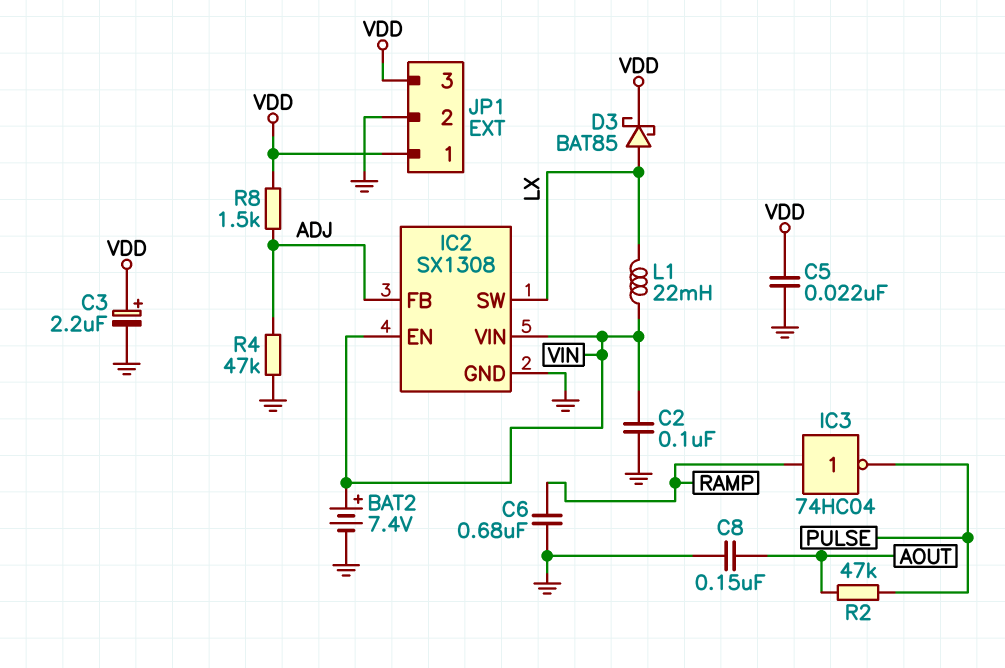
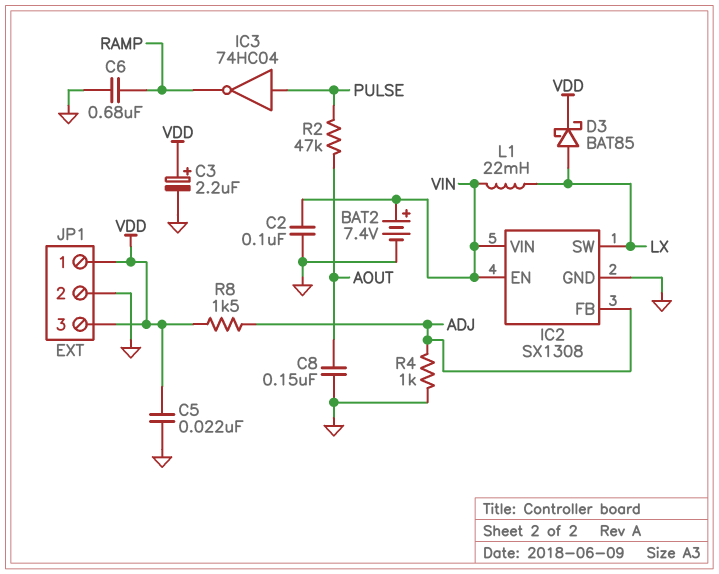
IC3: NOT 74HC04 (in RAMP, out PULSE) -> NOT 74HC04 (in PULSE, out RAMP)
R4: 47k (ADJ, GND) -> 1k (ADJ, GND)

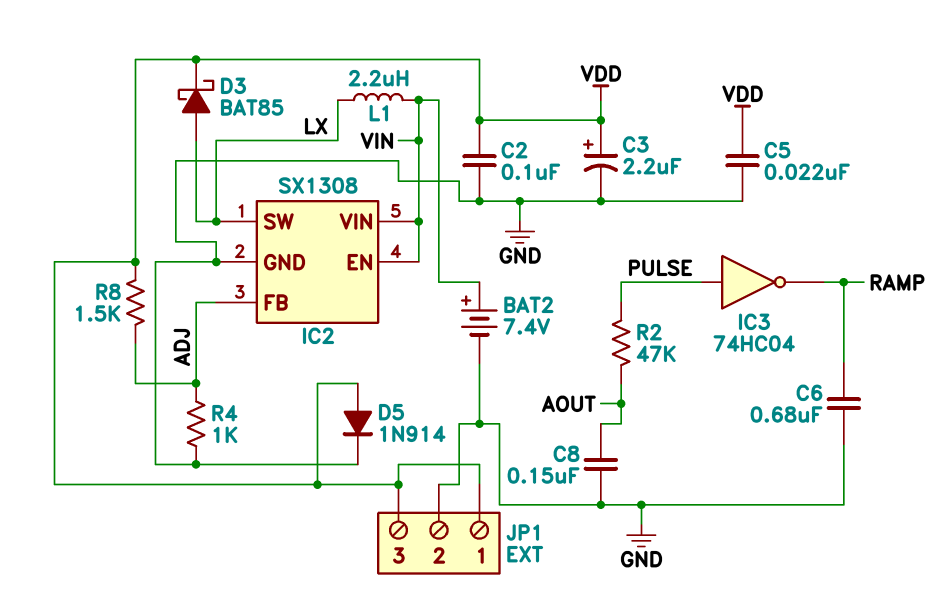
C2: 100nF (GND, VIN) -> 100nF (GND, VDD)
D5: none -> diode 1N914 (A VDD, K GND)
L1: 22mH (LX, VIN) -> 2.2uH (LX, VIN)

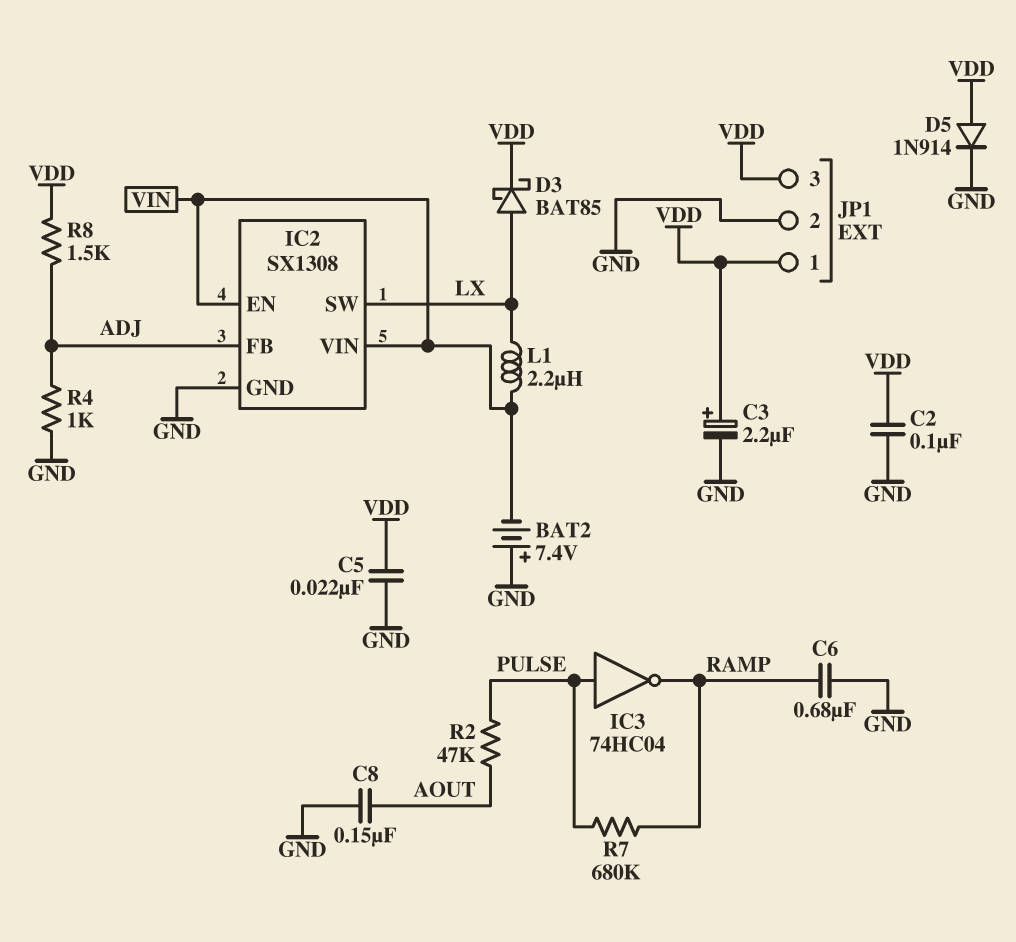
BAT2: 7.4V (plus VIN, minus GND) -> 7.4V (plus GND, minus VIN)
R7: none -> 680k (PULSE, RAMP)

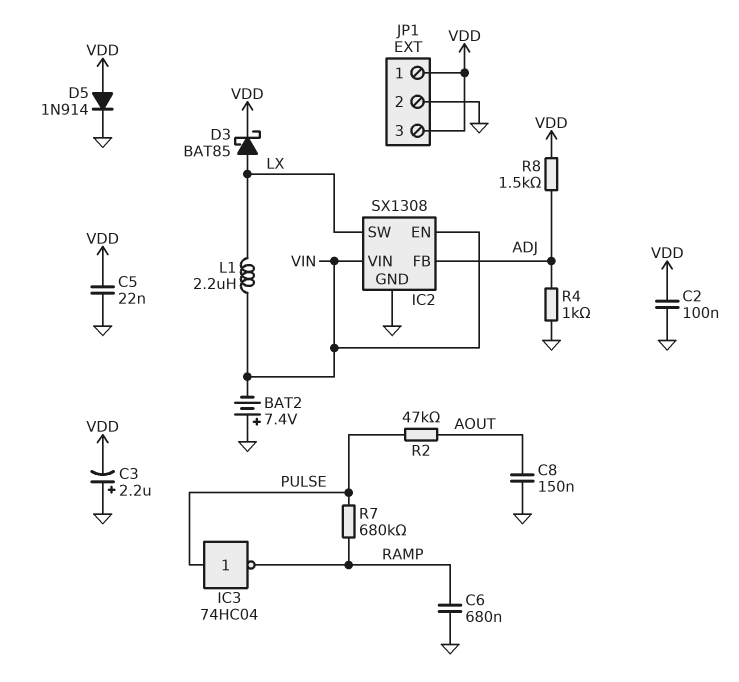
C3: 2.2uF (plus VDD, minus GND) -> 2.2uF (plus GND, minus VDD)

